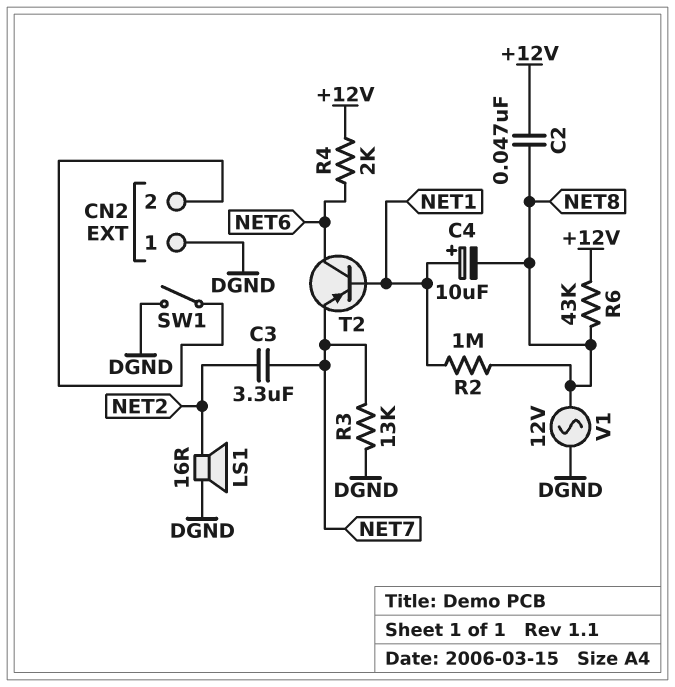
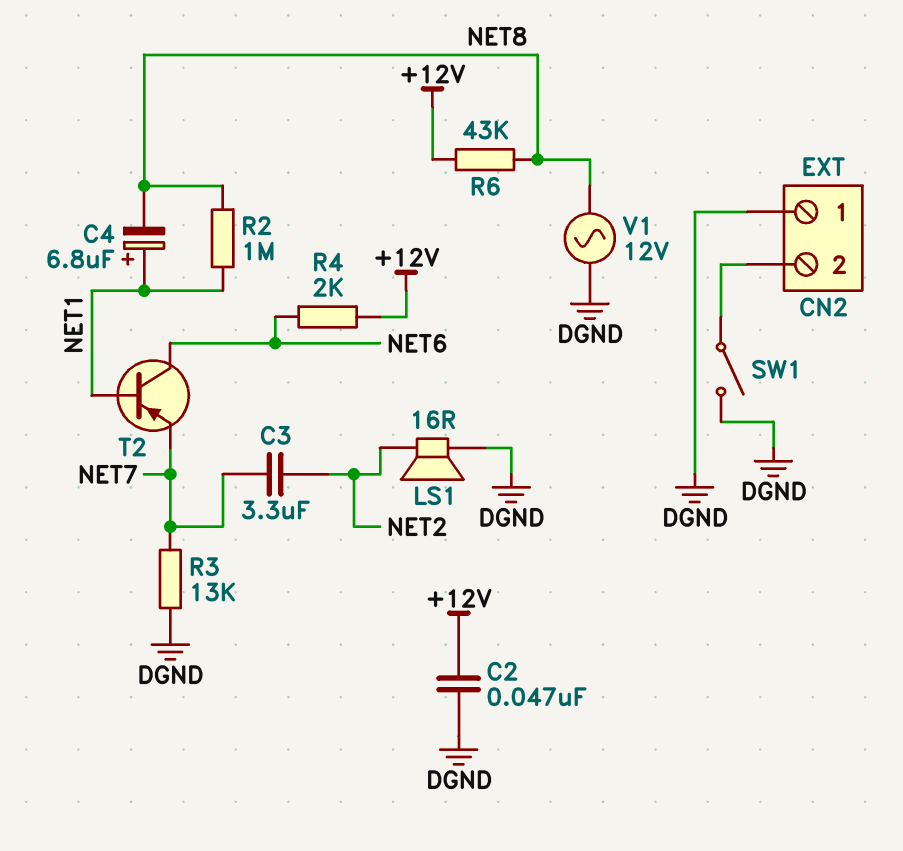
C2: 47nF (+12V, NET8) -> 47nF (+12V, DGND)
C4: 10uF (plus NET1, minus NET8) -> 6.8uF (plus NET1, minus NET8)

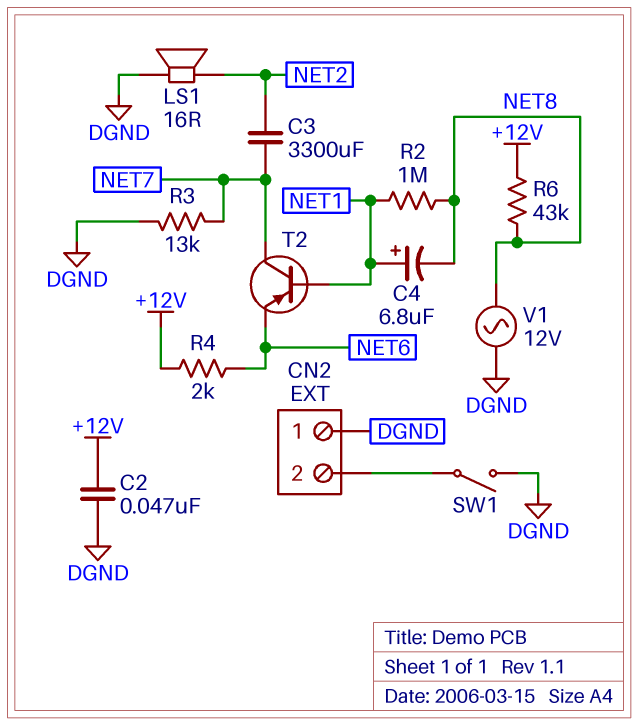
C3: 3.3uF (NET2, NET7) -> 3300uF (NET2, NET7)
T2: PNP (B NET1, C NET6, E NET7) -> PNP (B NET1, C NET7, E NET6)

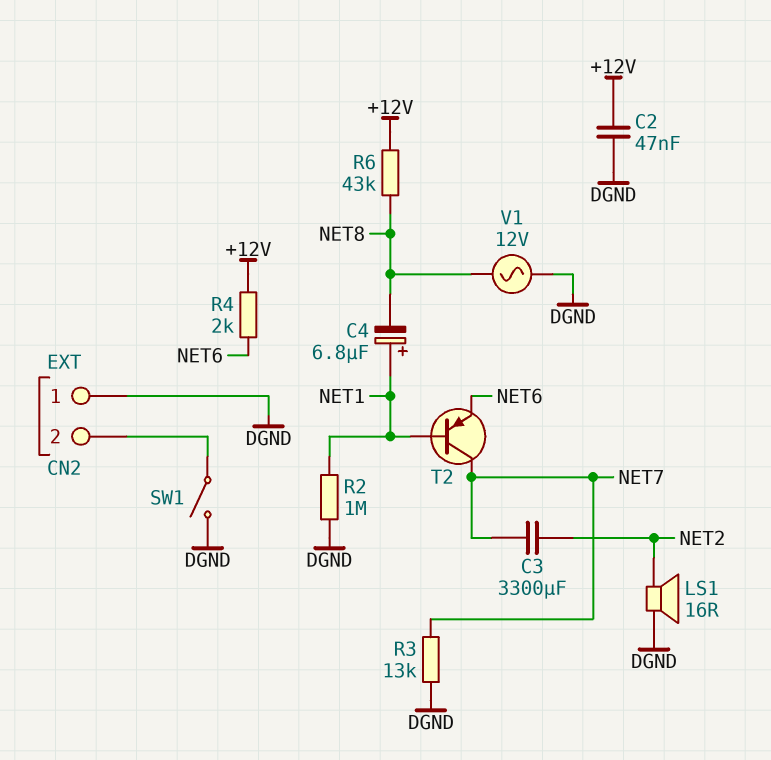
R2: 1M (NET1, NET8) -> 1M (DGND, NET1)

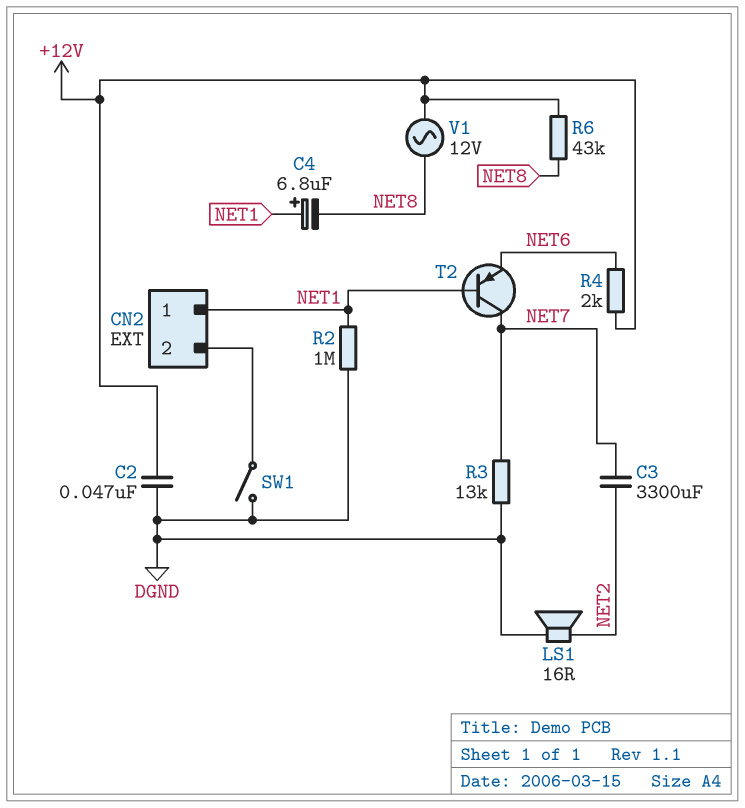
CN2 pin 1: DGND -> NET1
V1: AC 12V (DGND, NET8) -> AC 12V (+12V, NET8)

